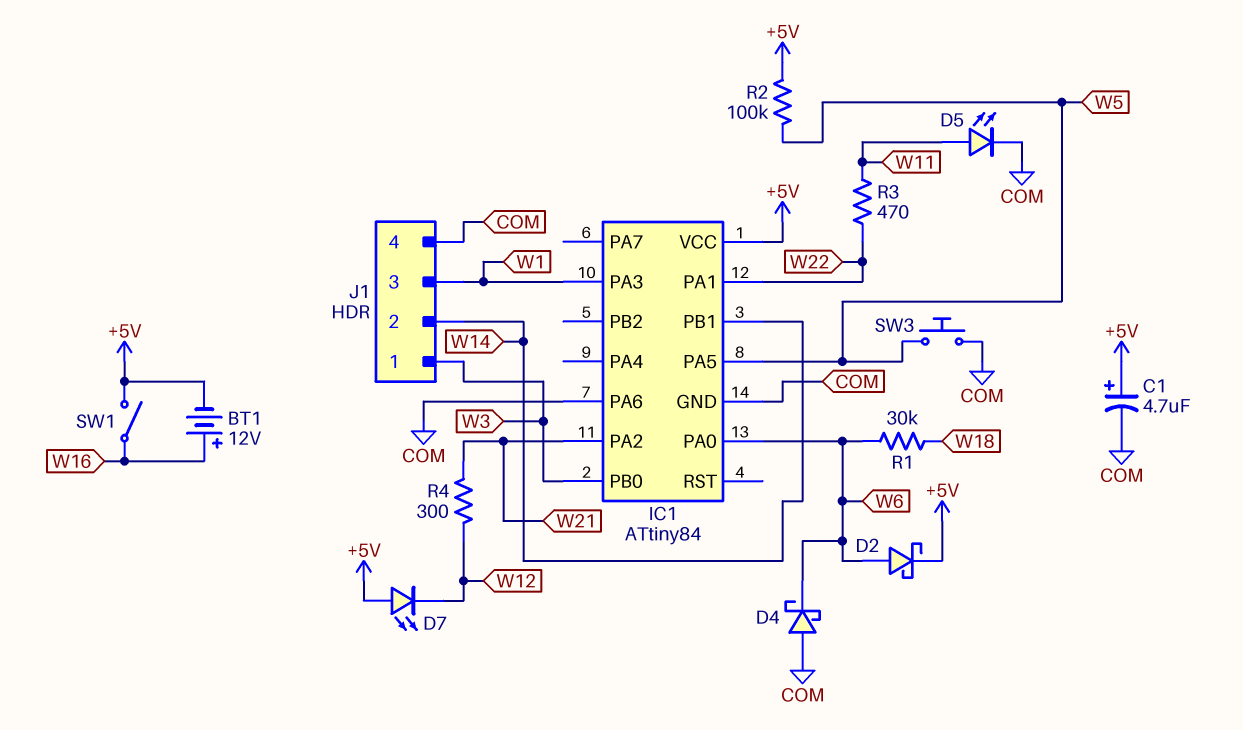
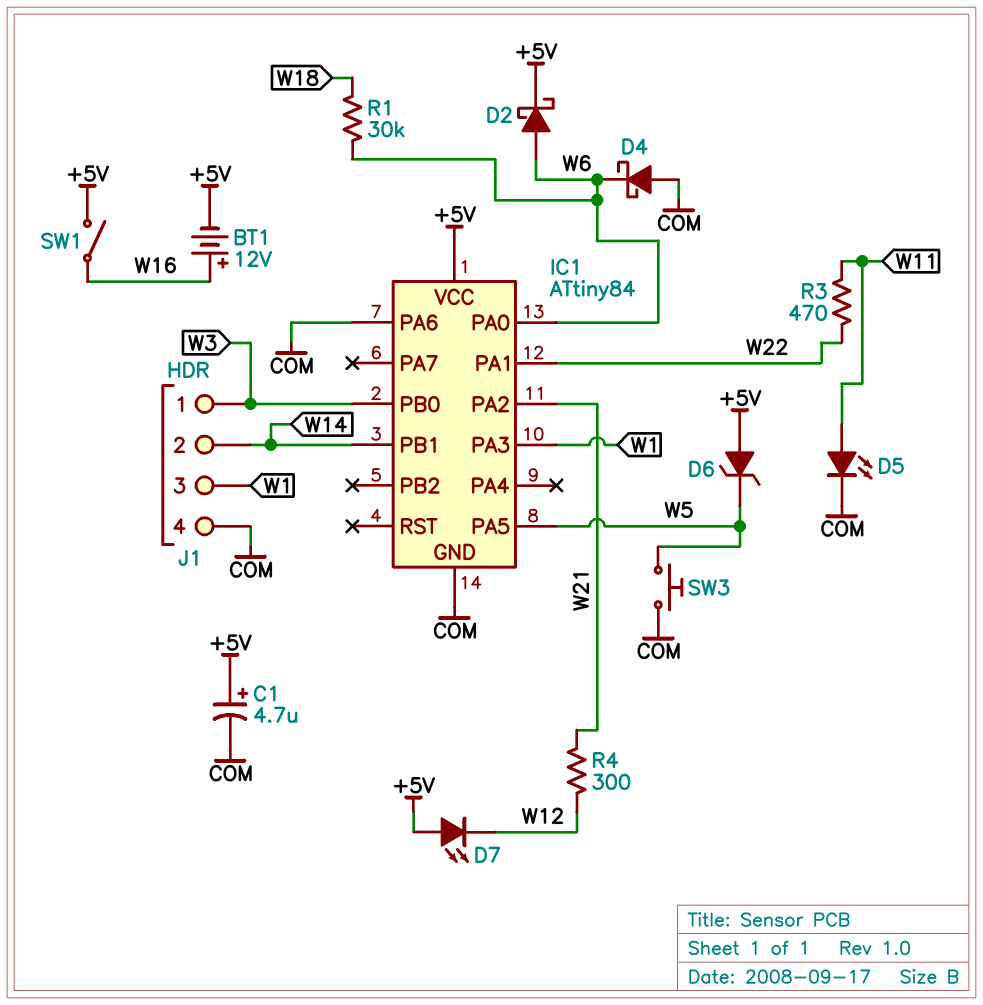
D6: none -> zener (A +5V, K W5)
R2: 100k (+5V, W5) -> none

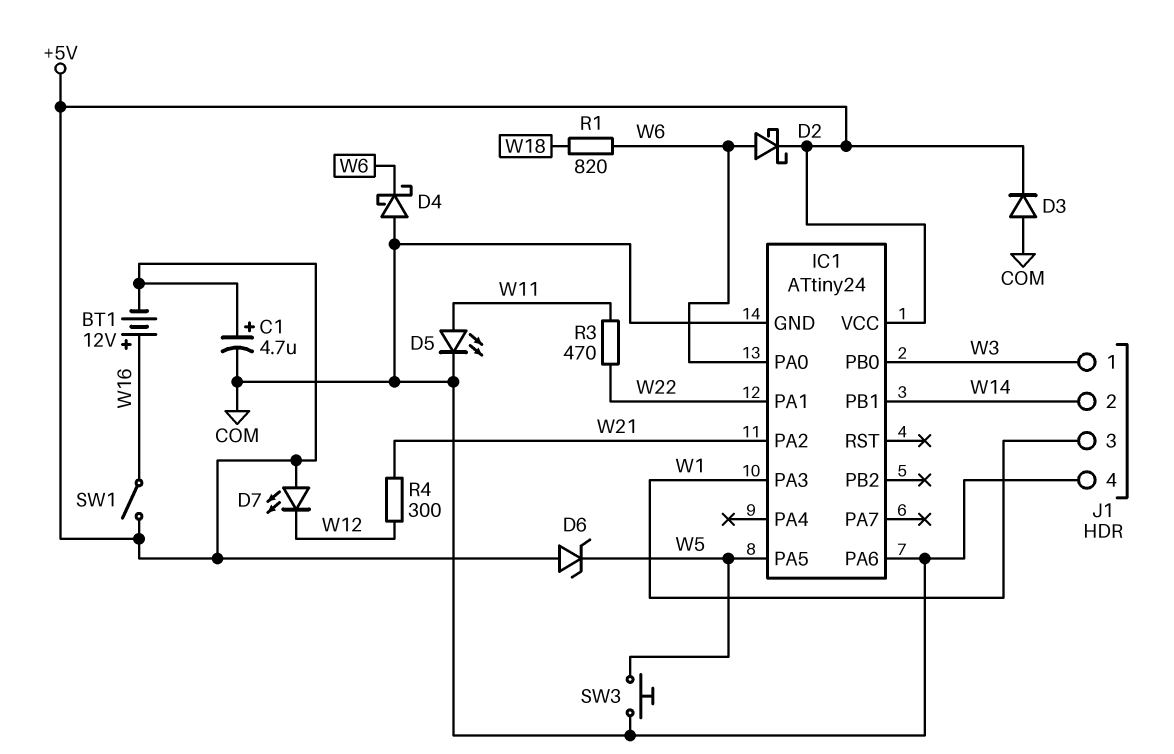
D3: none -> diode (A COM, K +5V)
IC1: ATtiny84 -> ATtiny24
R1: 30k (W6, W18) -> 820 (W6, W18)

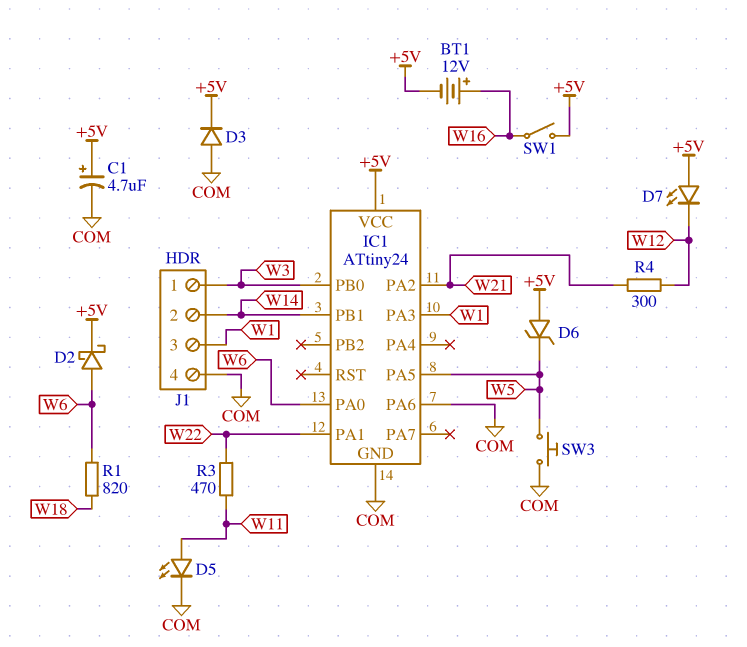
D4: schottky (A COM, K W6) -> none

